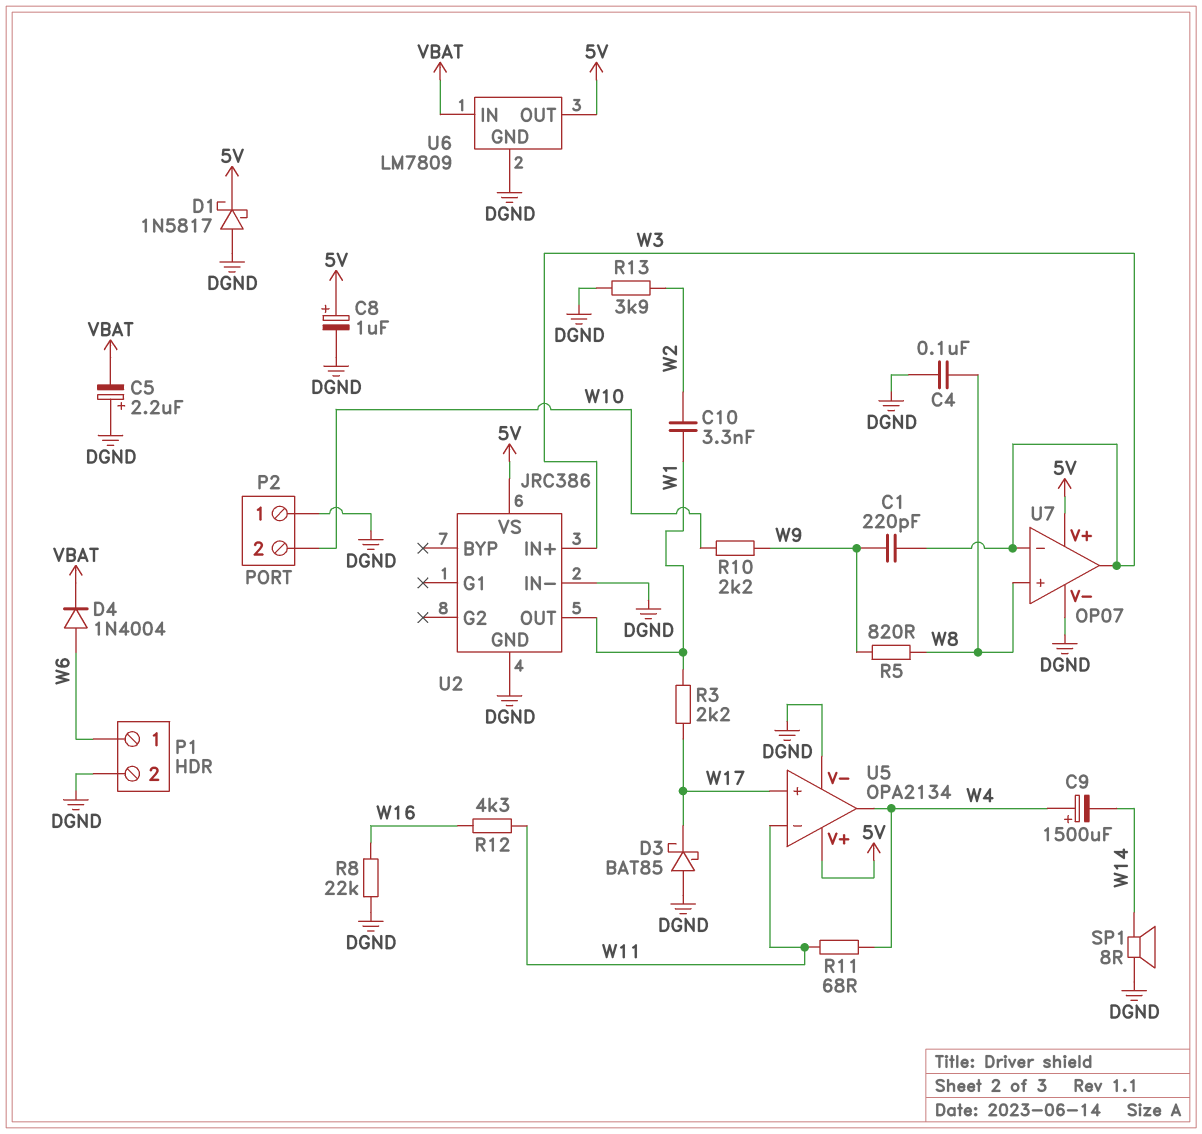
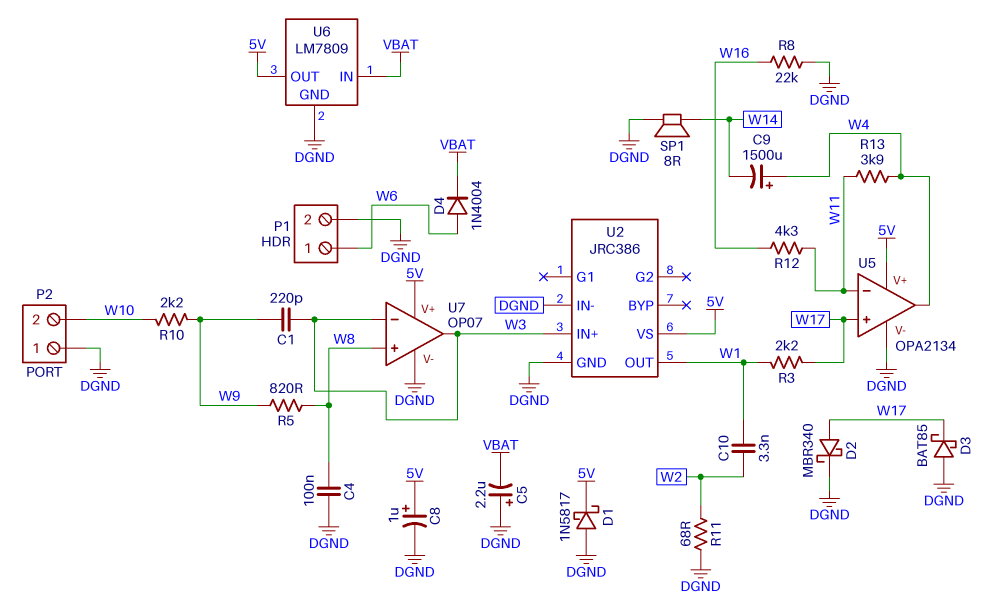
D2: none -> schottky MBR340 (A W17, K DGND)
R11: 68 (W4, W11) -> 68 (DGND, W2)
R13: 3.9k (DGND, W2) -> 3.9k (W4, W11)

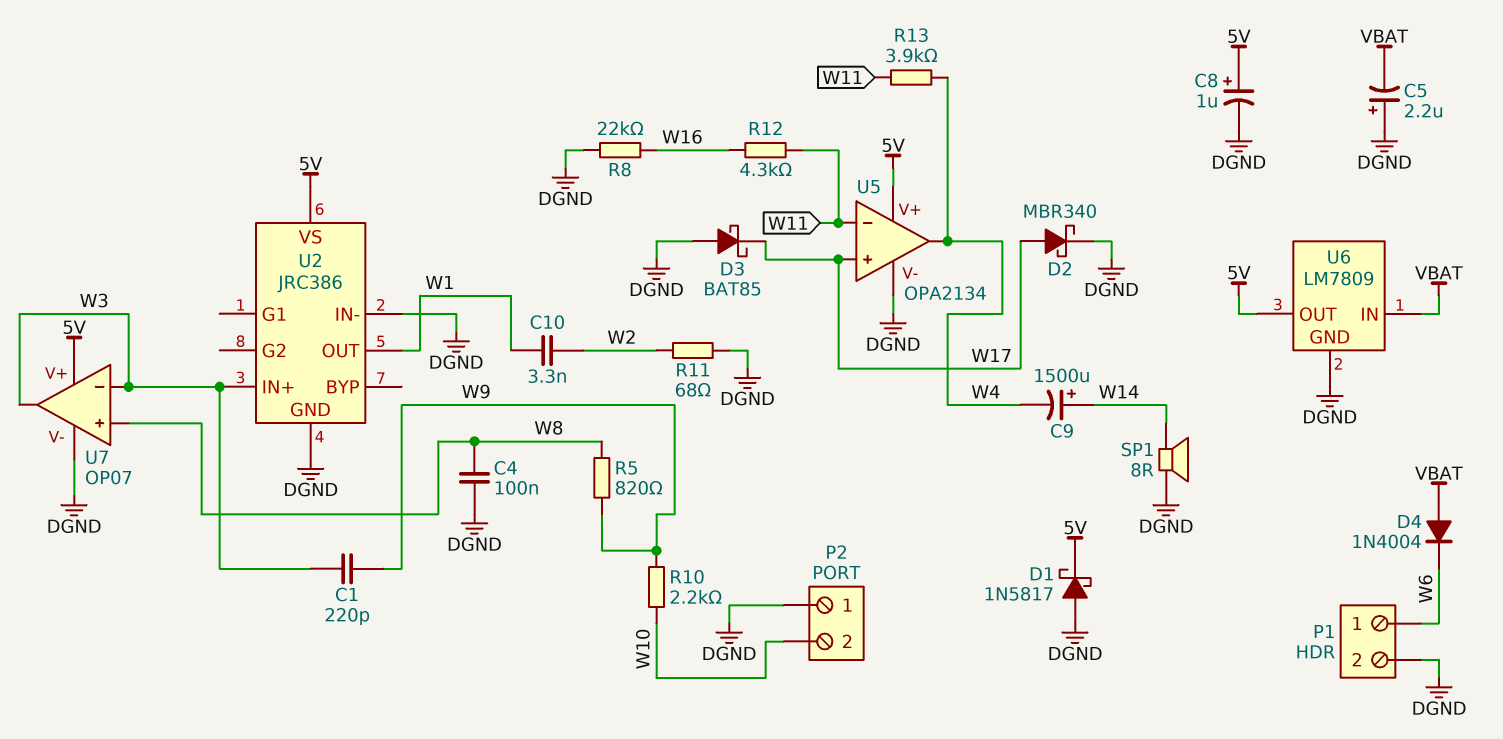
C9: 1500uF (plus W4, minus W14) -> 1500uF (plus W14, minus W4)
D4: diode 1N4004 (A W6, K VBAT) -> diode 1N4004 (A VBAT, K W6)
R3: 2.2k (W1, W17) -> none

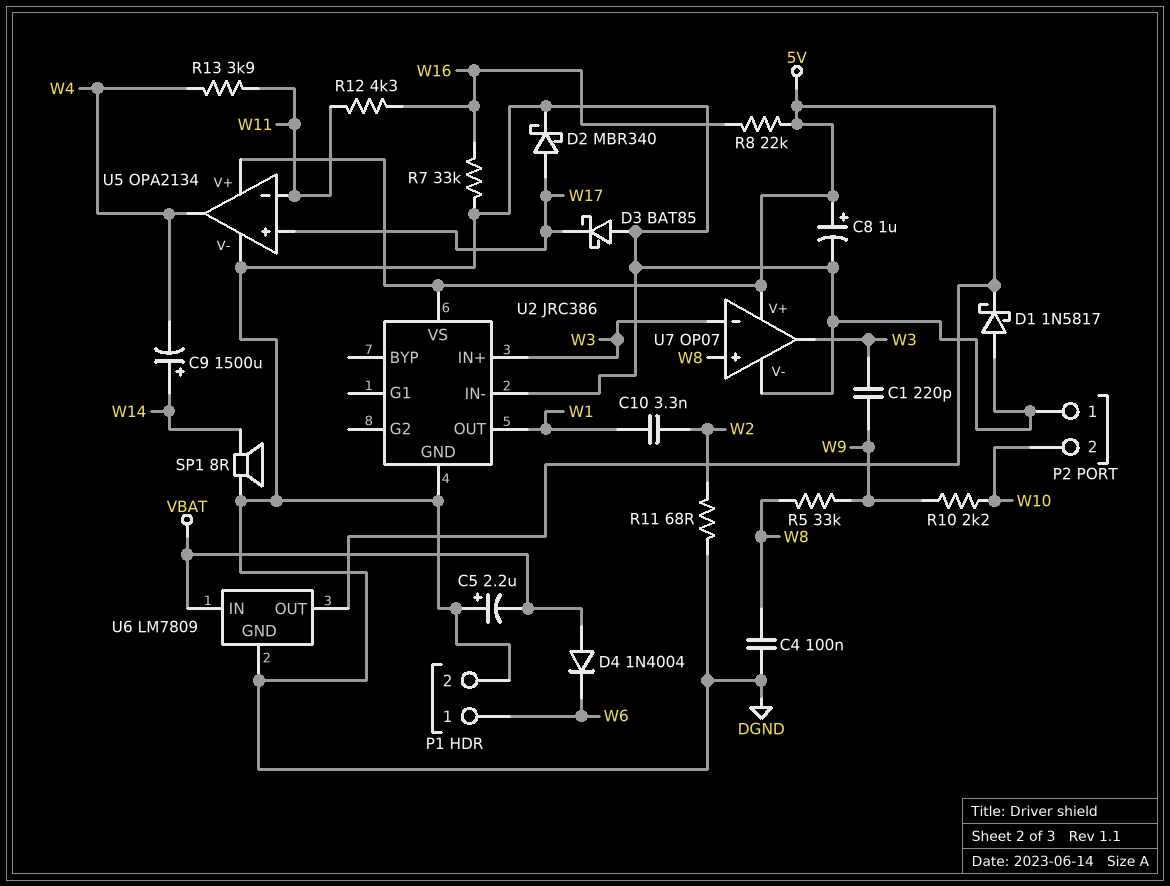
R5: 820 (W8, W9) -> 33k (W8, W9)
R7: none -> 33k (DGND, W16)
R8: 22k (DGND, W16) -> 22k (5V, W16)

